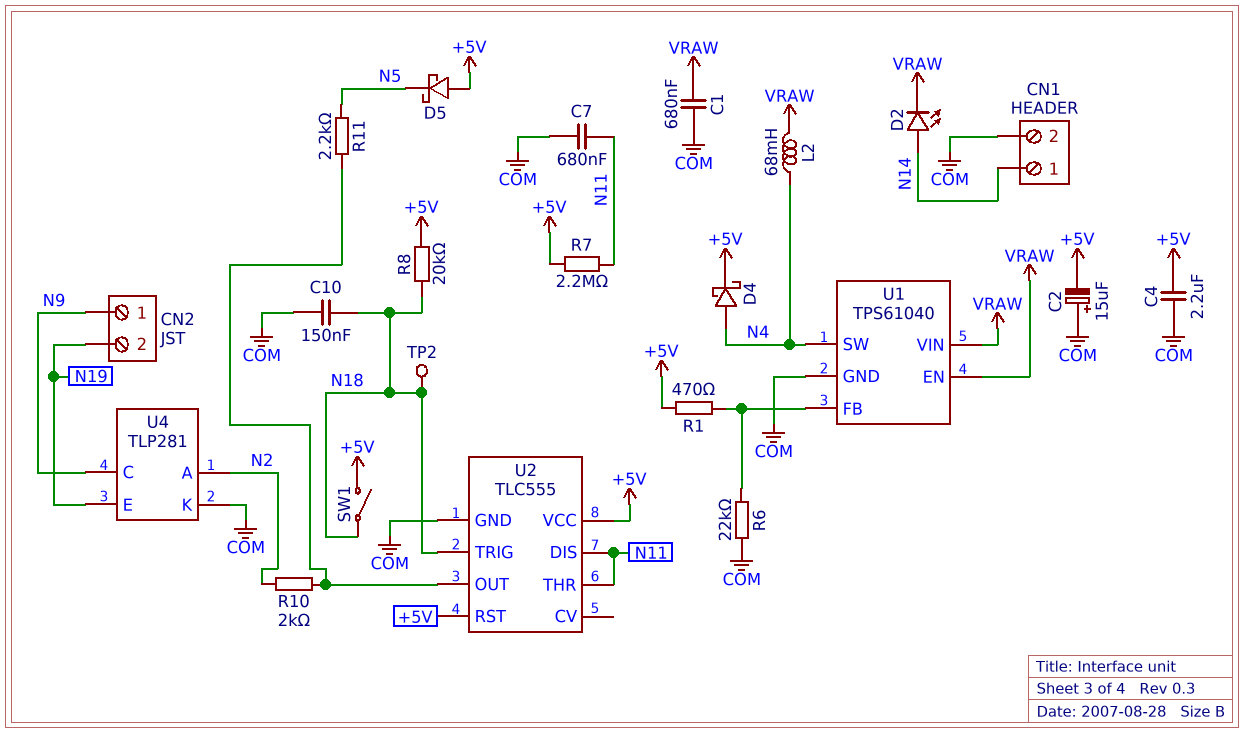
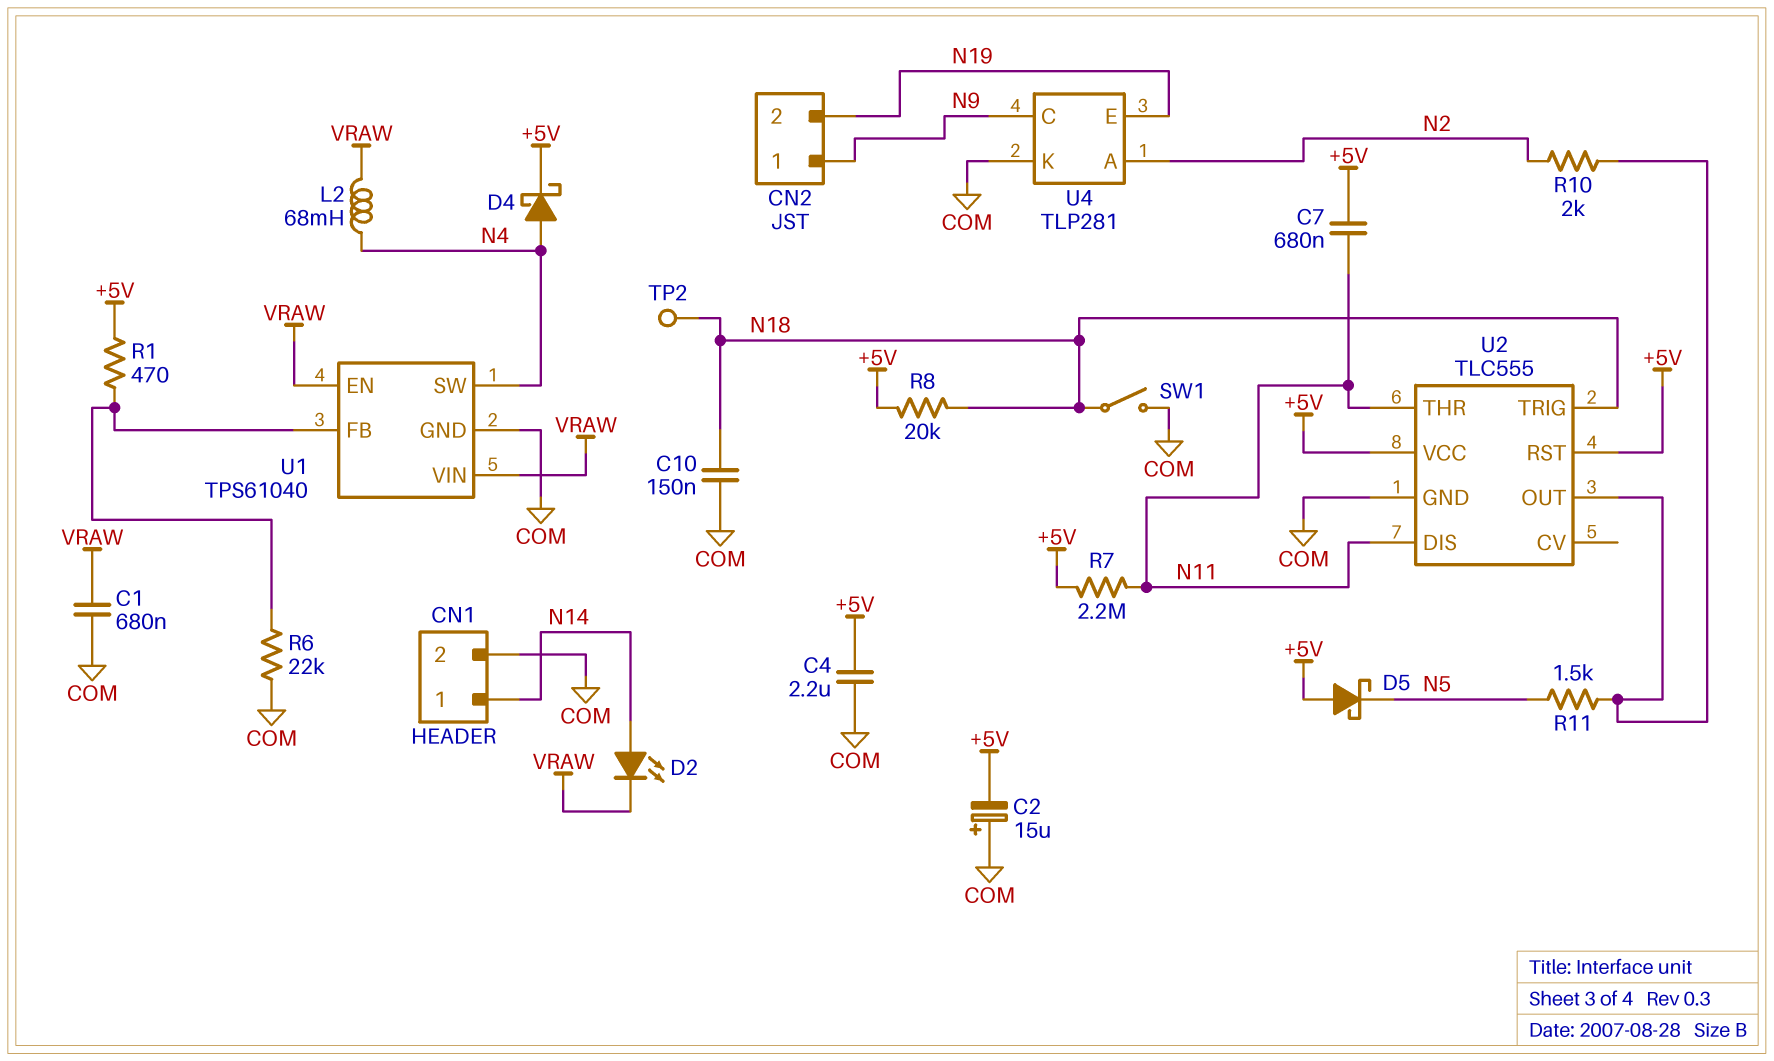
C7: 680nF (COM, N11) -> 680nF (+5V, N11)
R11: 2.2k (N5, U2/OUT) -> 1.5k (N5, U2/OUT)
SW1: switch (+5V, N18) -> switch (COM, N18)

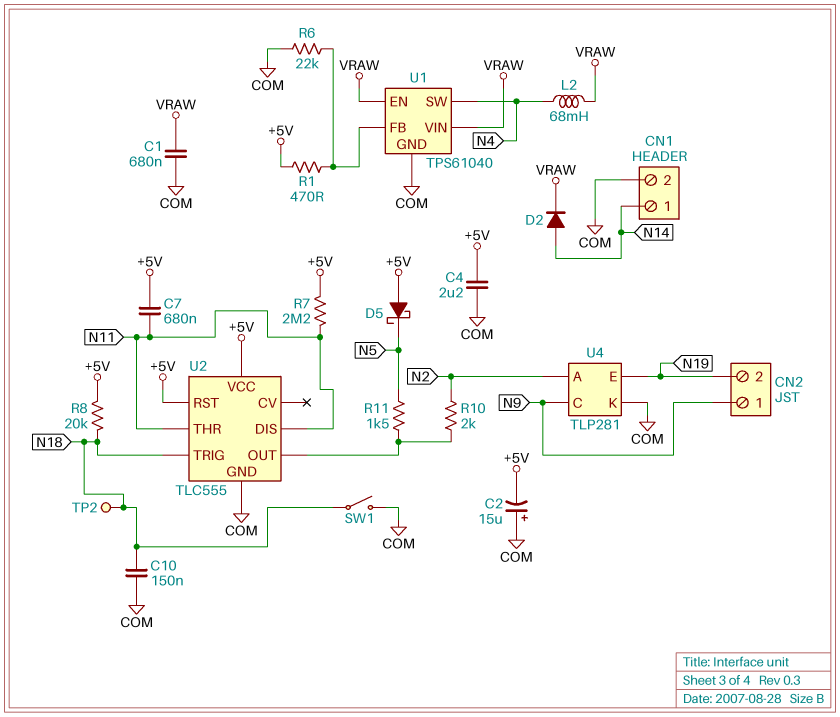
D2: LED (A N14, K VRAW) -> diode (A N14, K VRAW)
D4: schottky (A N4, K +5V) -> none

